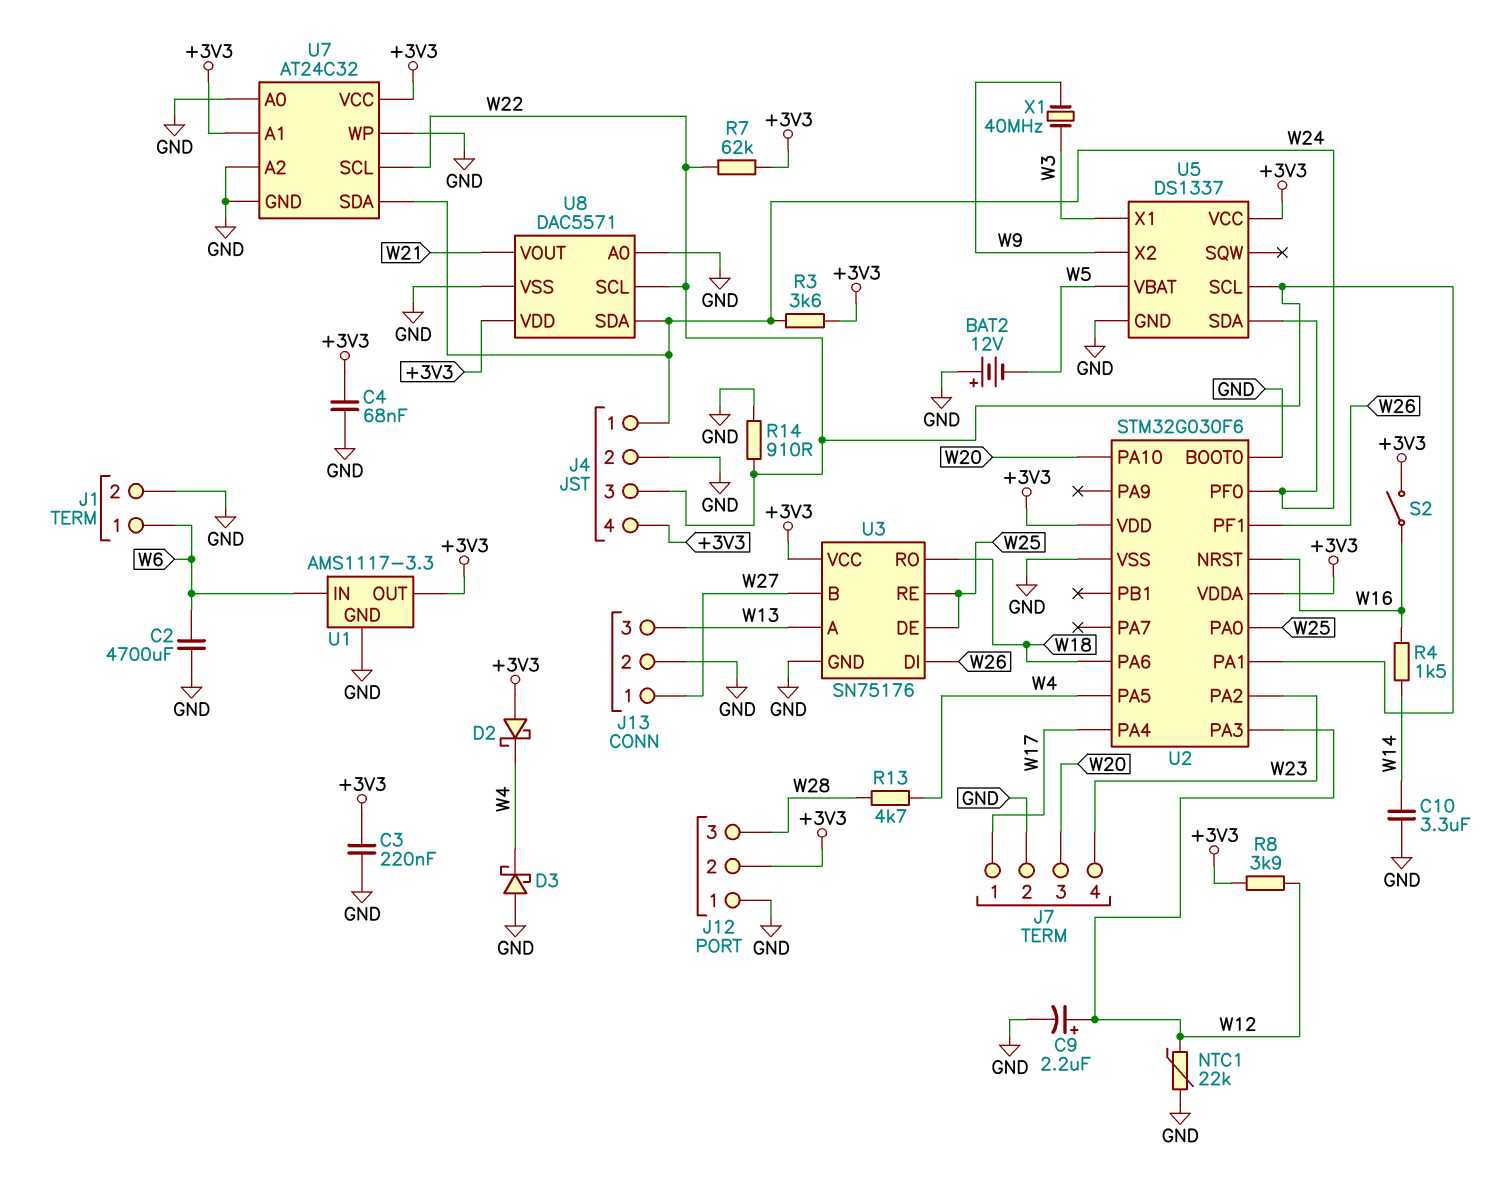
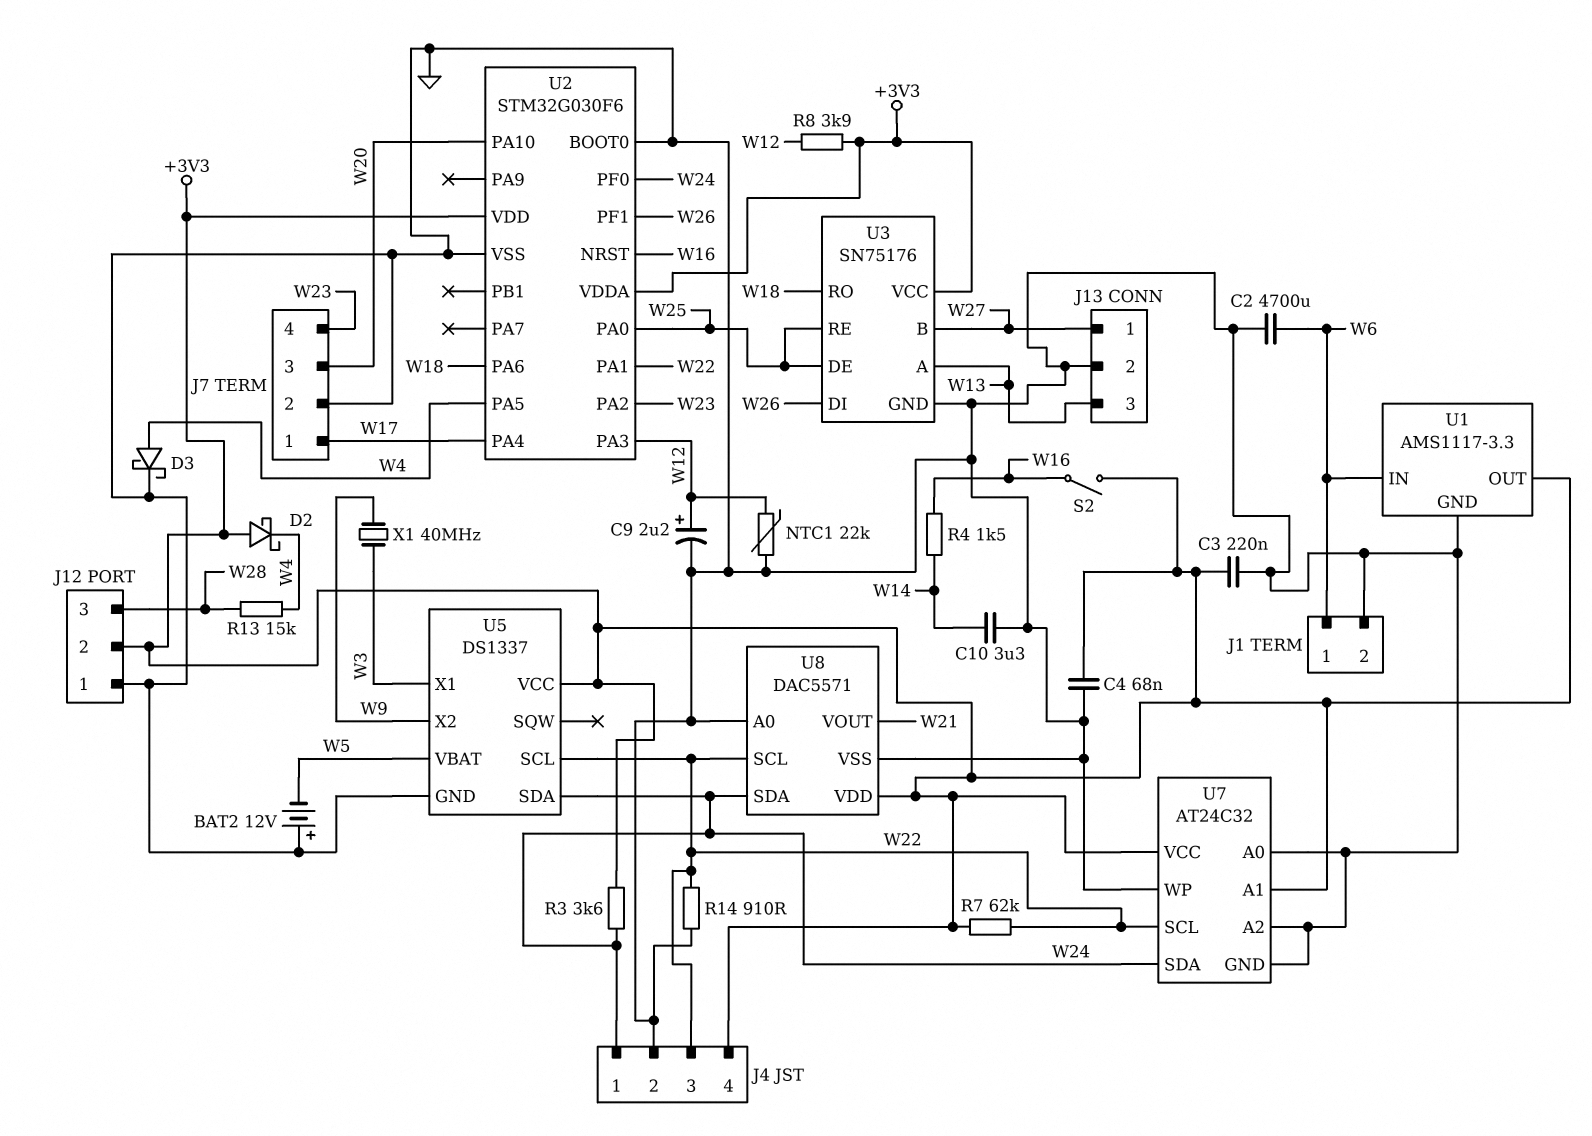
D3: schottky (A GND, K W4) -> schottky (A W4, K GND)
R13: 4.7k (W4, W28) -> 15k (W4, W28)

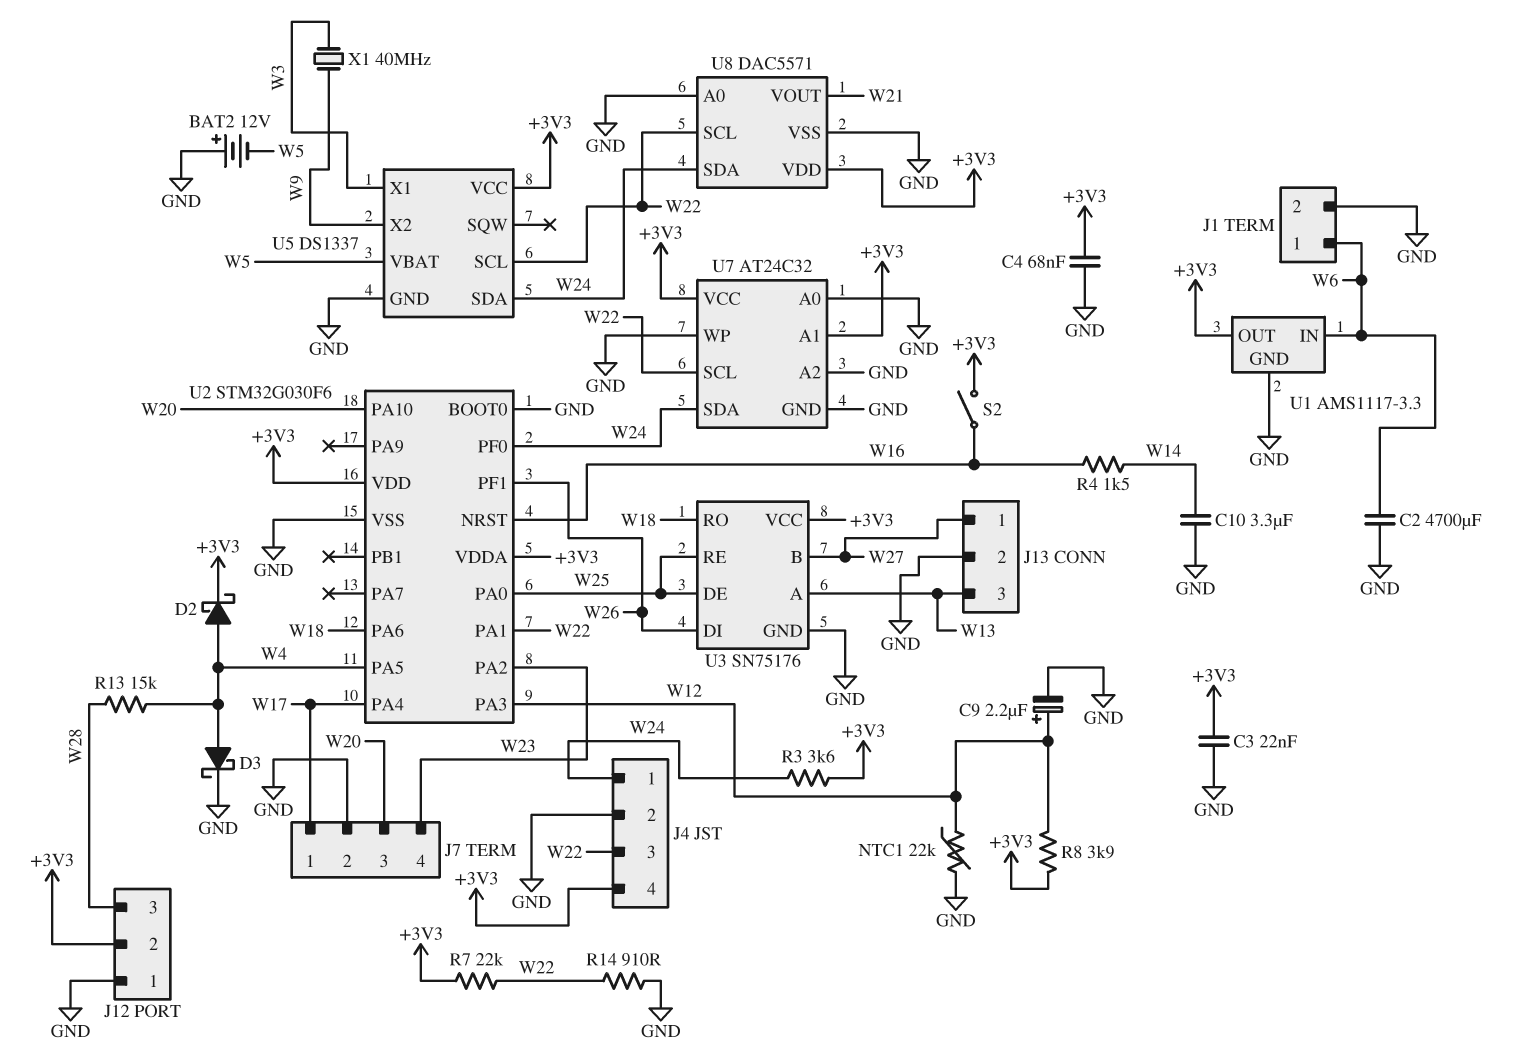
C3: 220nF (+3V3, GND) -> 22nF (+3V3, GND)
D2: schottky (A +3V3, K W4) -> schottky (A W4, K +3V3)
R7: 62k (+3V3, W22) -> 22k (+3V3, W22)

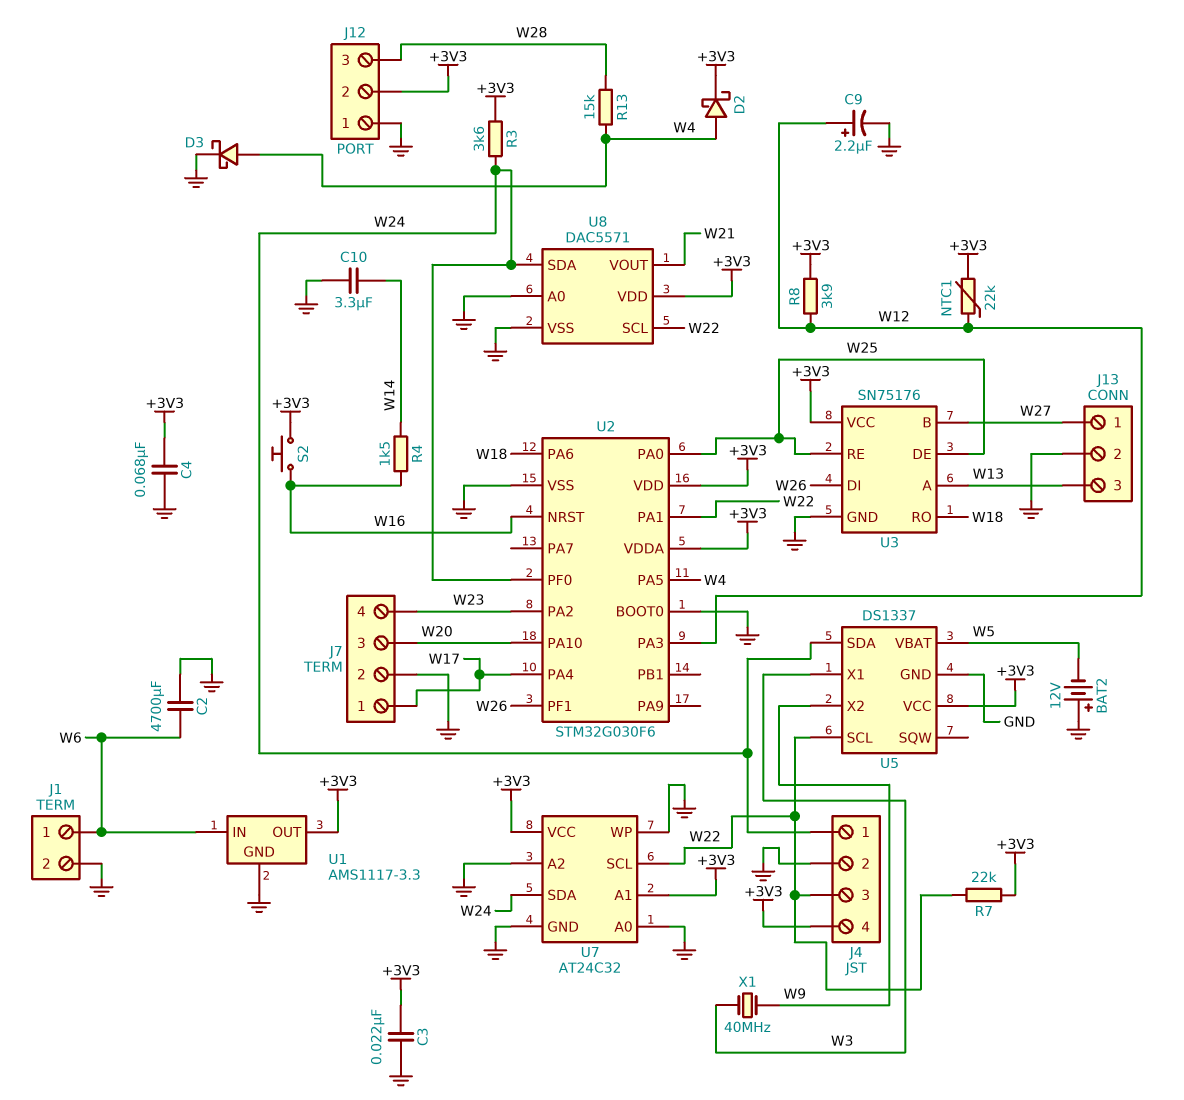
NTC1: 22k (GND, W12) -> 22k (+3V3, W12)
R14: 910 (GND, W22) -> none
S2: switch (+3V3, W16) -> button (+3V3, W16)

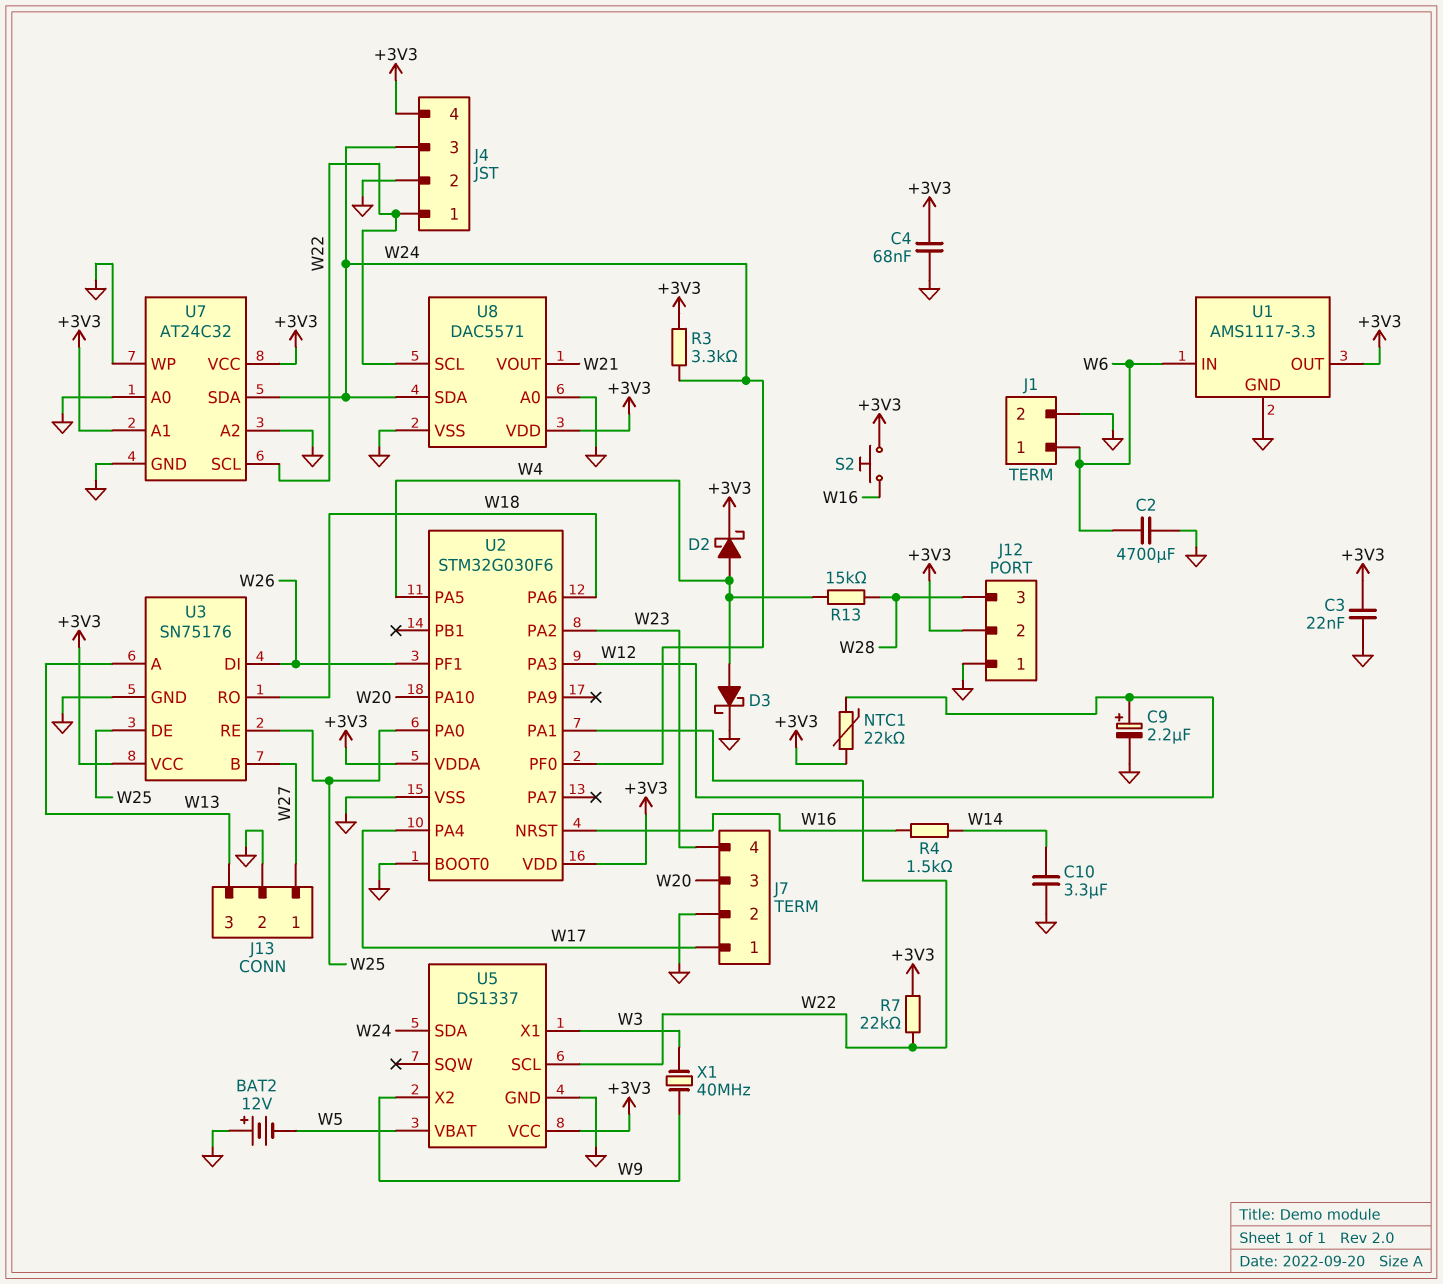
J4 pin 1: W24 -> W22
J4 pin 3: W22 -> W24
R3: 3.6k (+3V3, W24) -> 3.3k (+3V3, W24)
R8: 3.9k (+3V3, W12) -> none

